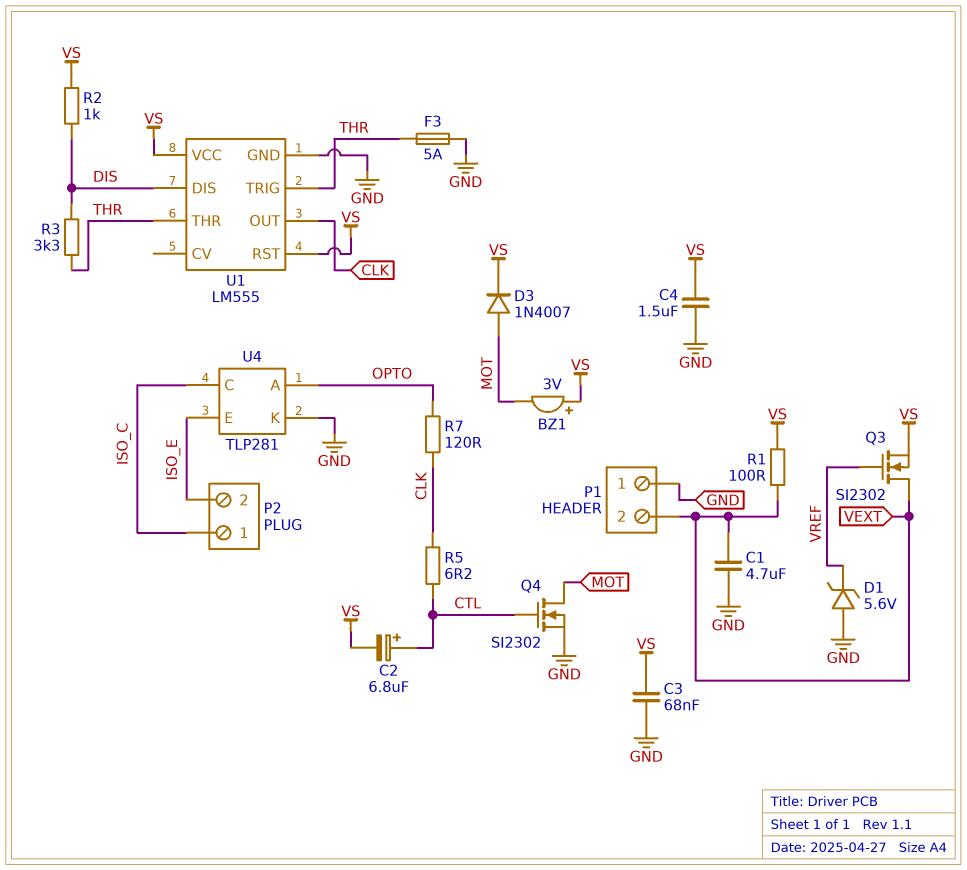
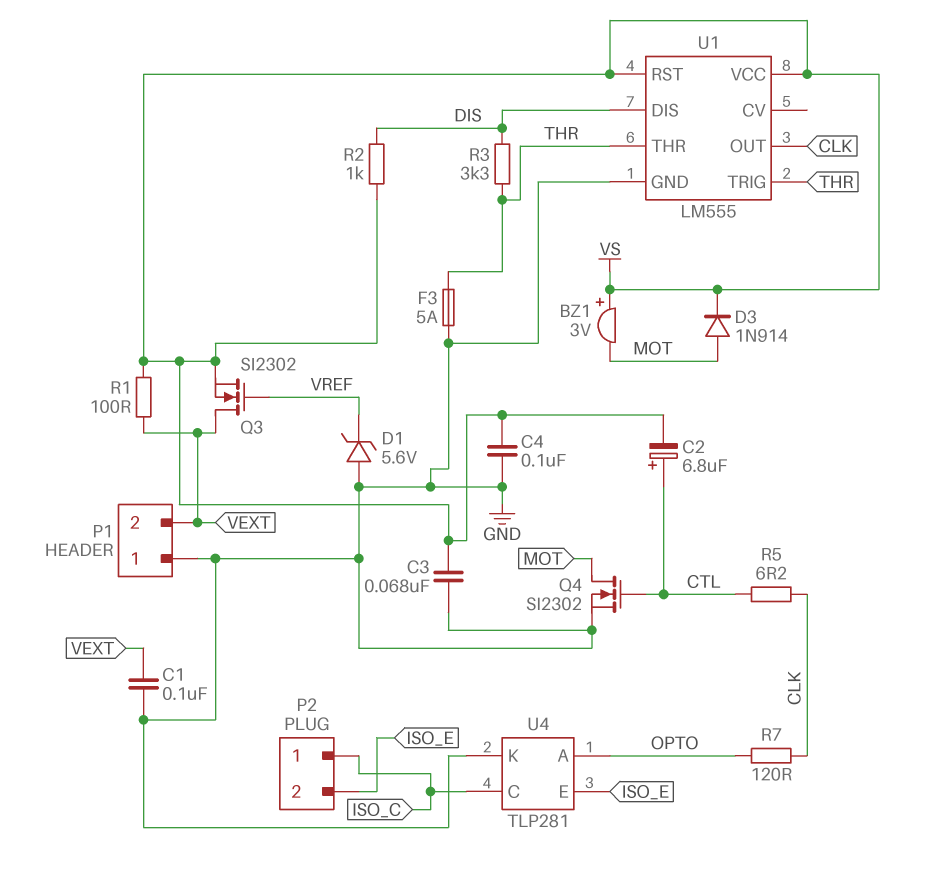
C1: 4.7uF (GND, VEXT) -> 100nF (GND, VEXT)
C4: 1.5uF (GND, VS) -> 100nF (GND, VS)
D3: diode 1N4007 (A MOT, K VS) -> diode 1N914 (A MOT, K VS)

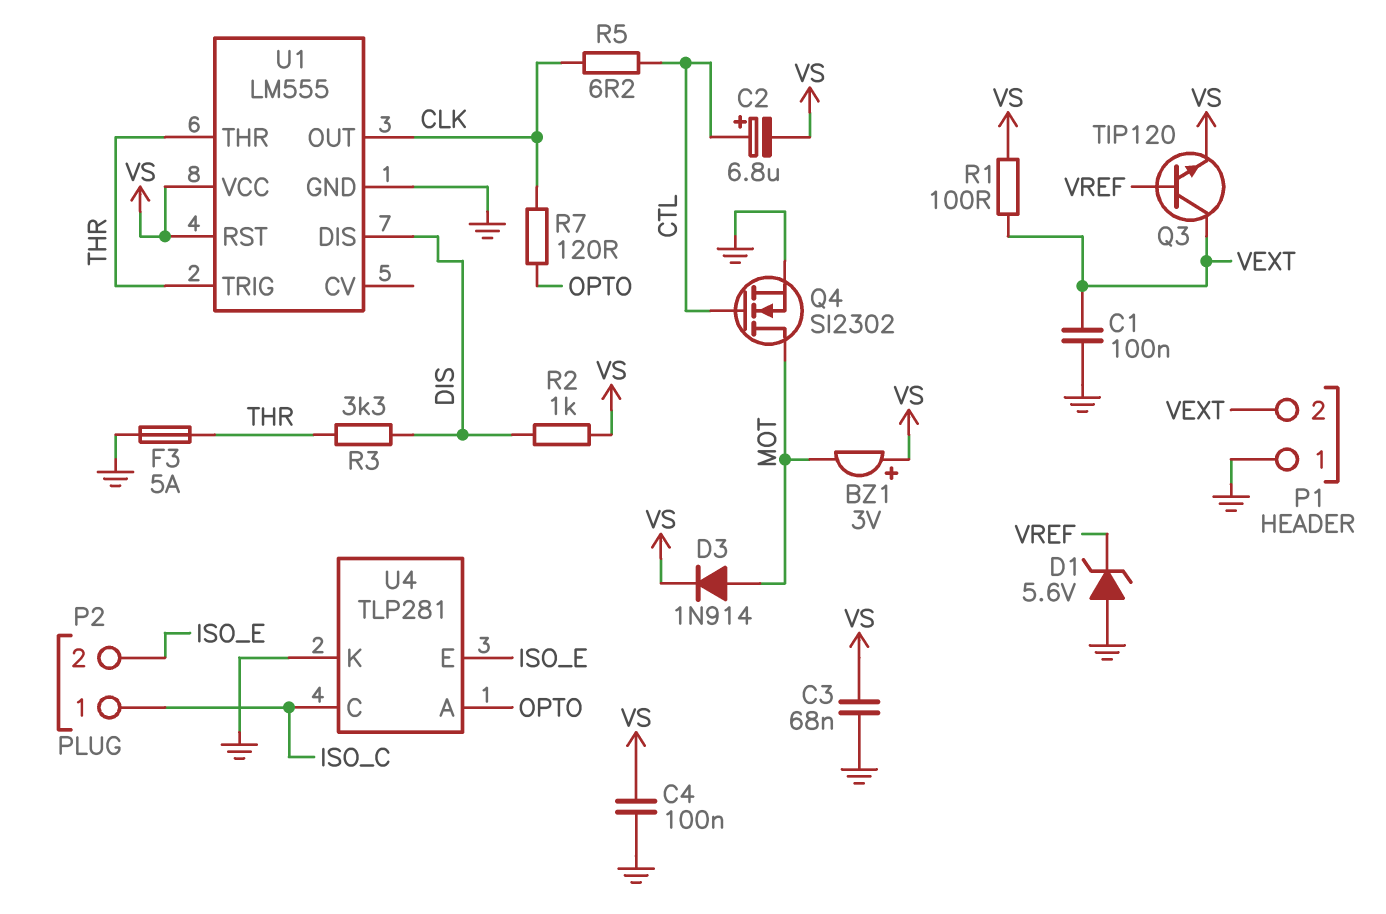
Q3: NMOS SI2302 (G VREF, D VEXT, S VS) -> NPN TIP120 (B VREF, C VEXT, E VS)

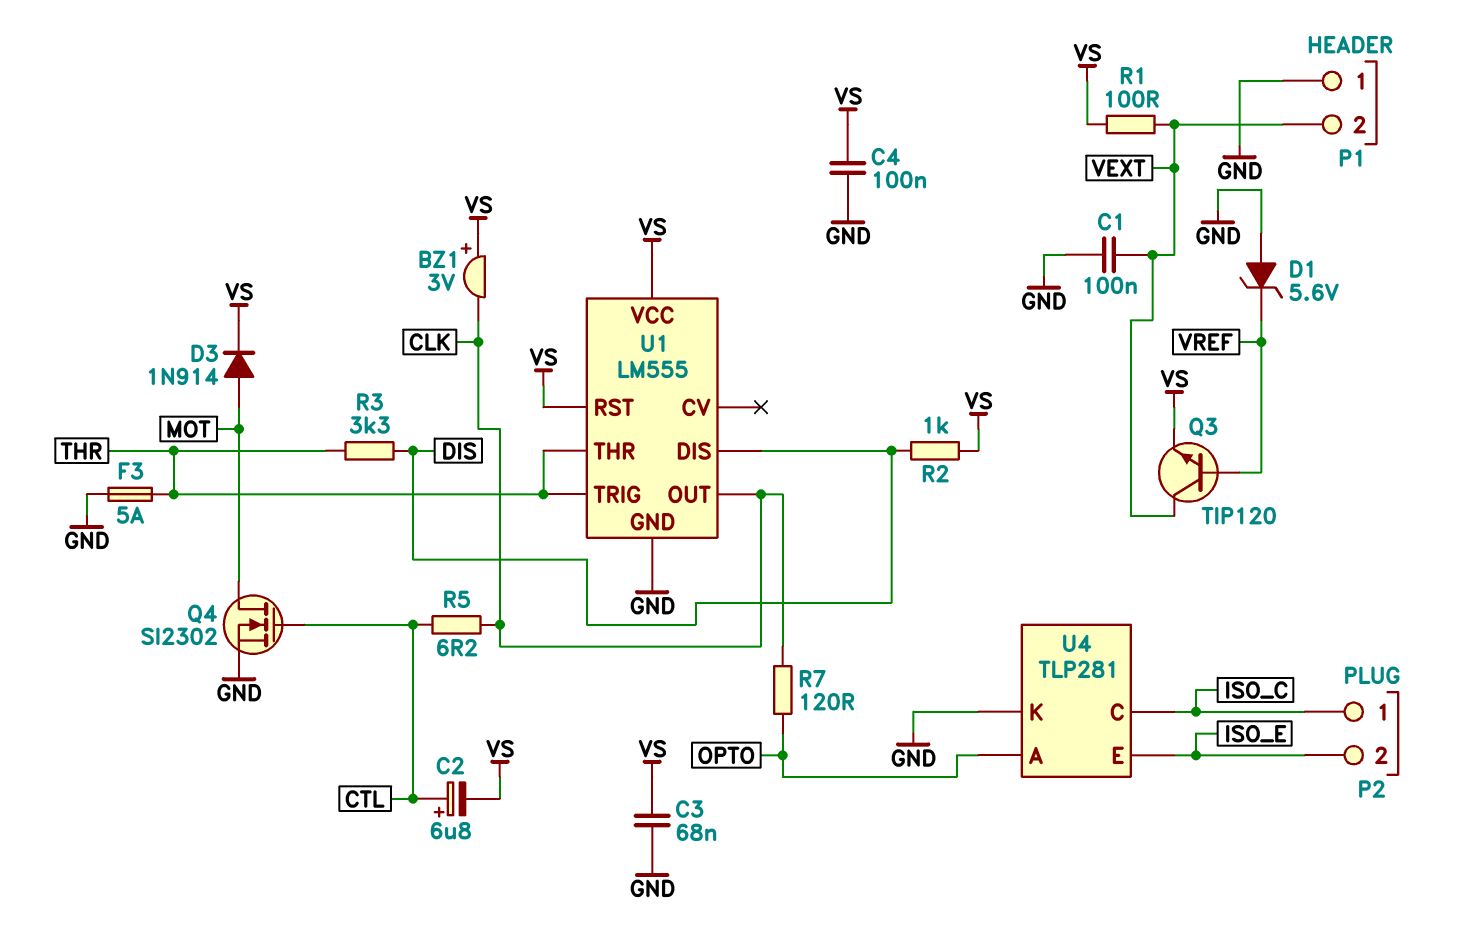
BZ1: buzzer 3V (plus VS, minus MOT) -> buzzer 3V (plus VS, minus CLK)

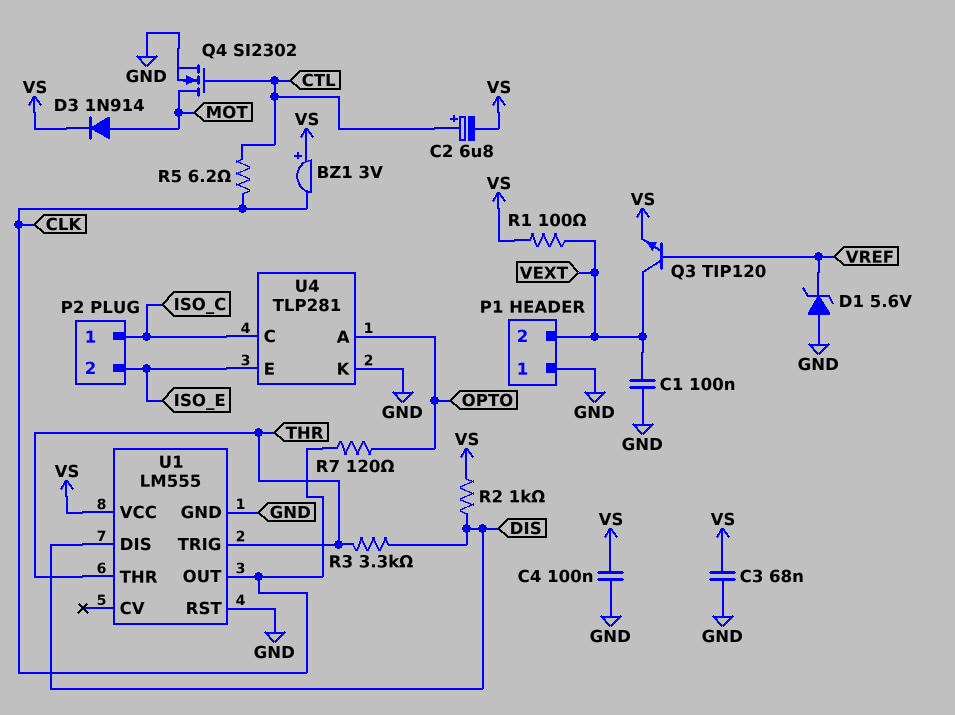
F3: 5A (GND, THR) -> none
U1 pin RST: VS -> GND

